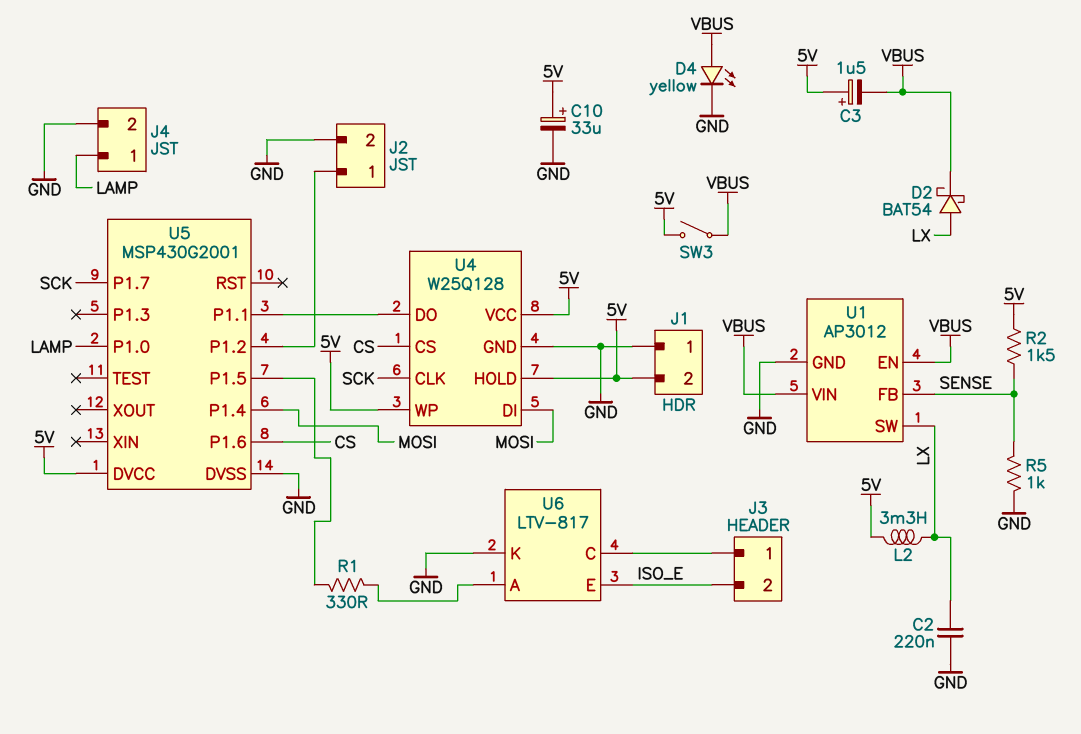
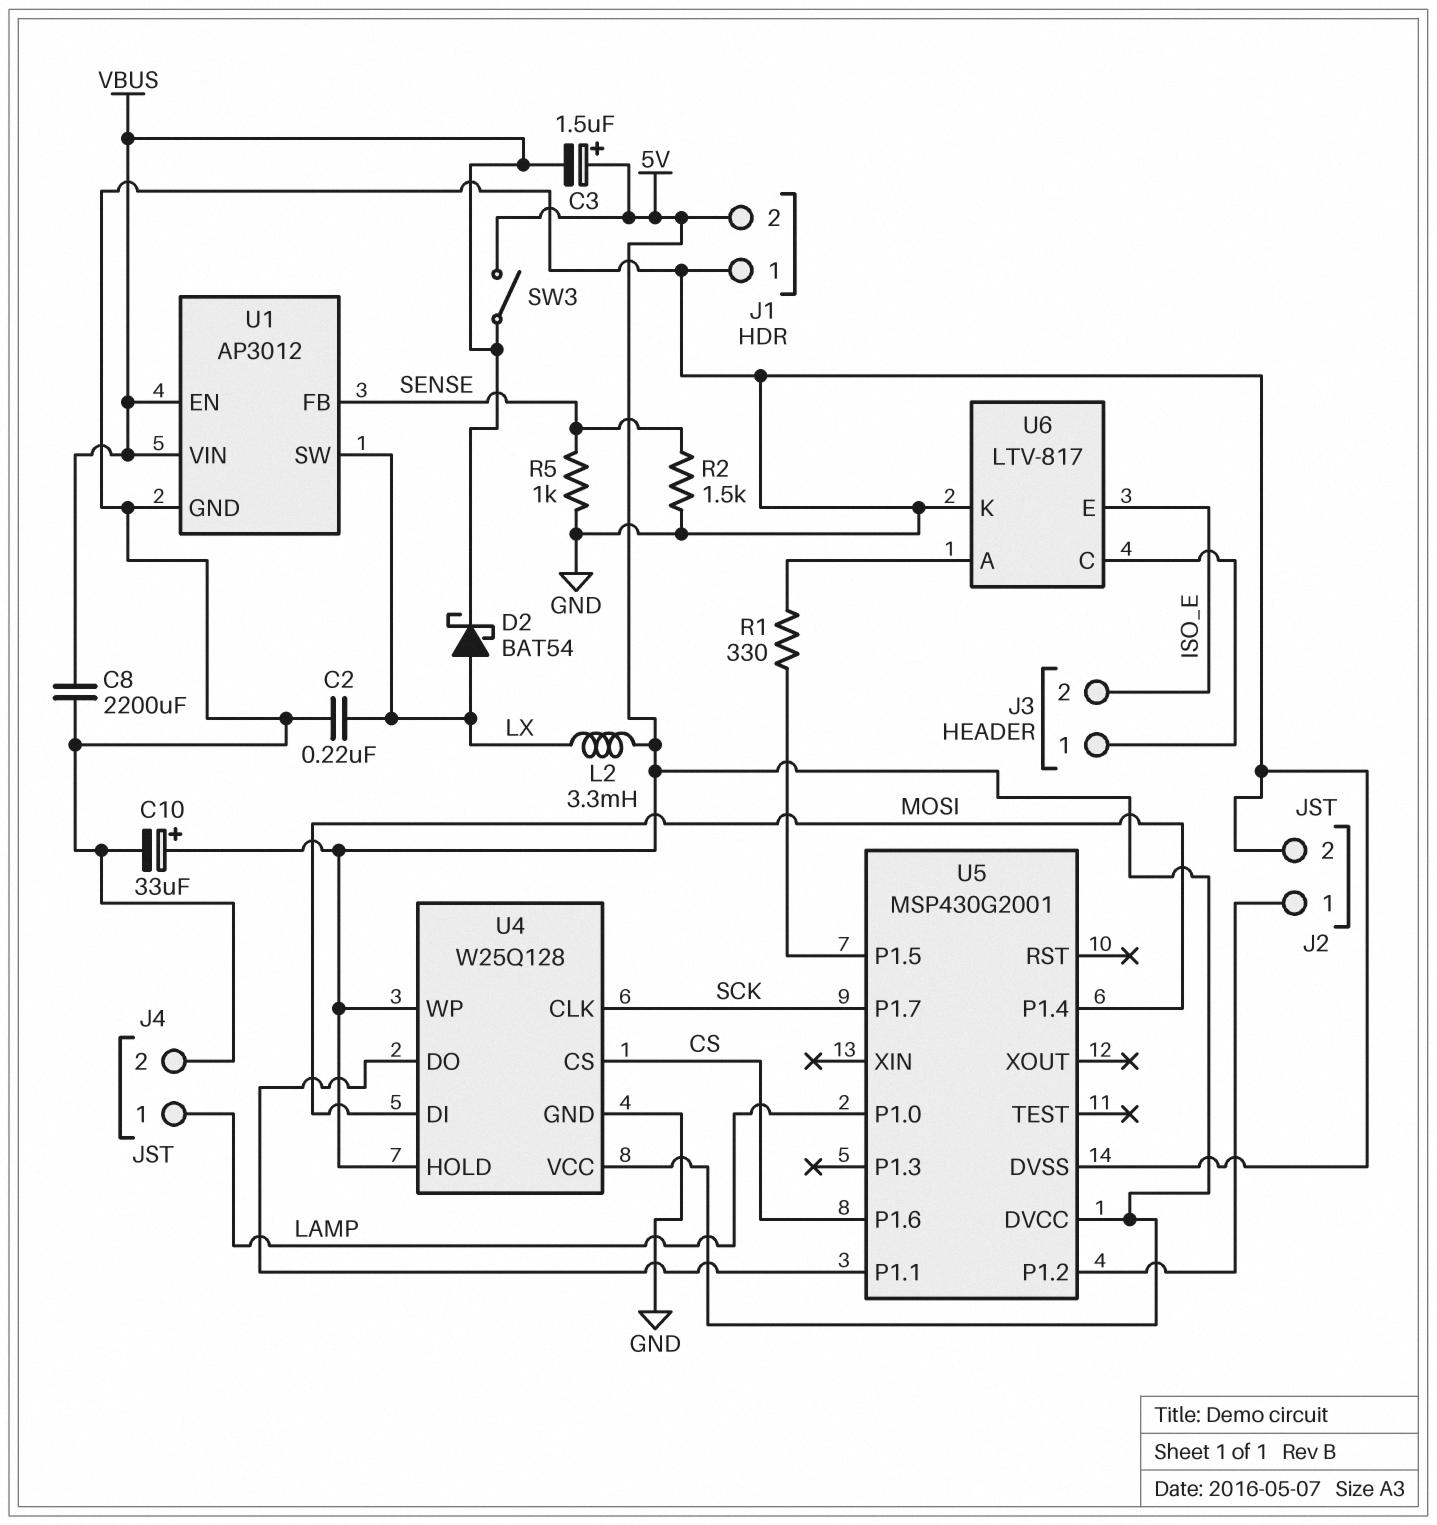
C8: none -> 2200uF (GND, VBUS)
D4: LED yellow (A VBUS, K GND) -> none
R2: 1.5k (5V, SENSE) -> 1.5k (GND, SENSE)

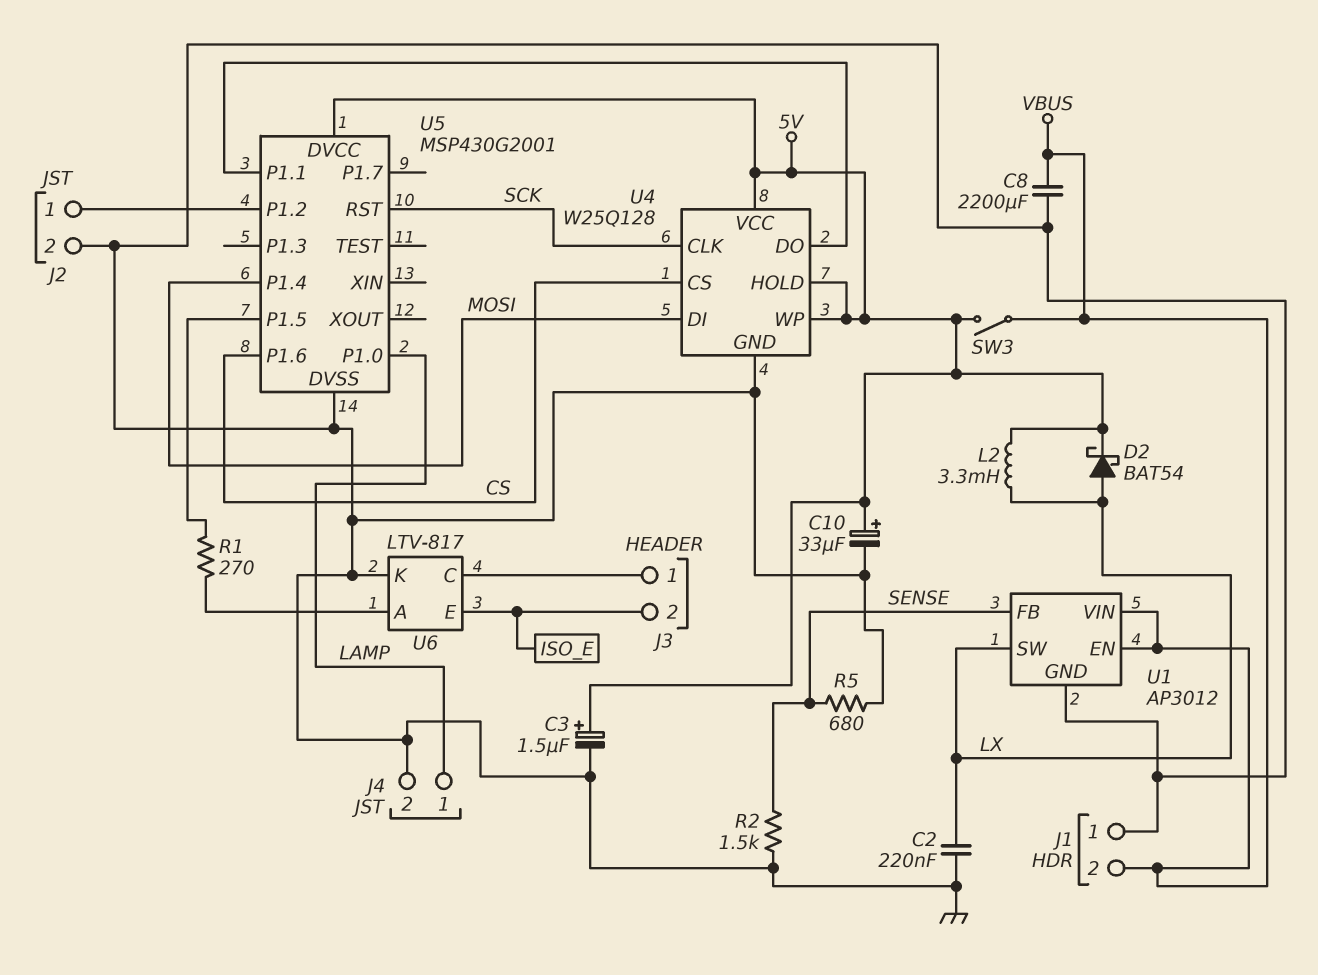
C3: 1.5uF (plus 5V, minus VBUS) -> 1.5uF (plus 5V, minus GND)
D2: schottky BAT54 (A LX, K VBUS) -> schottky BAT54 (A LX, K 5V)
J1 pin 2: 5V -> VBUS
R1: 330 (U5/P1.5, U6/A) -> 270 (U5/P1.5, U6/A)
R5: 1k (GND, SENSE) -> 680 (GND, SENSE)
U5 pin P1.7: SCK -> none
U5 pin RST: none -> SCK

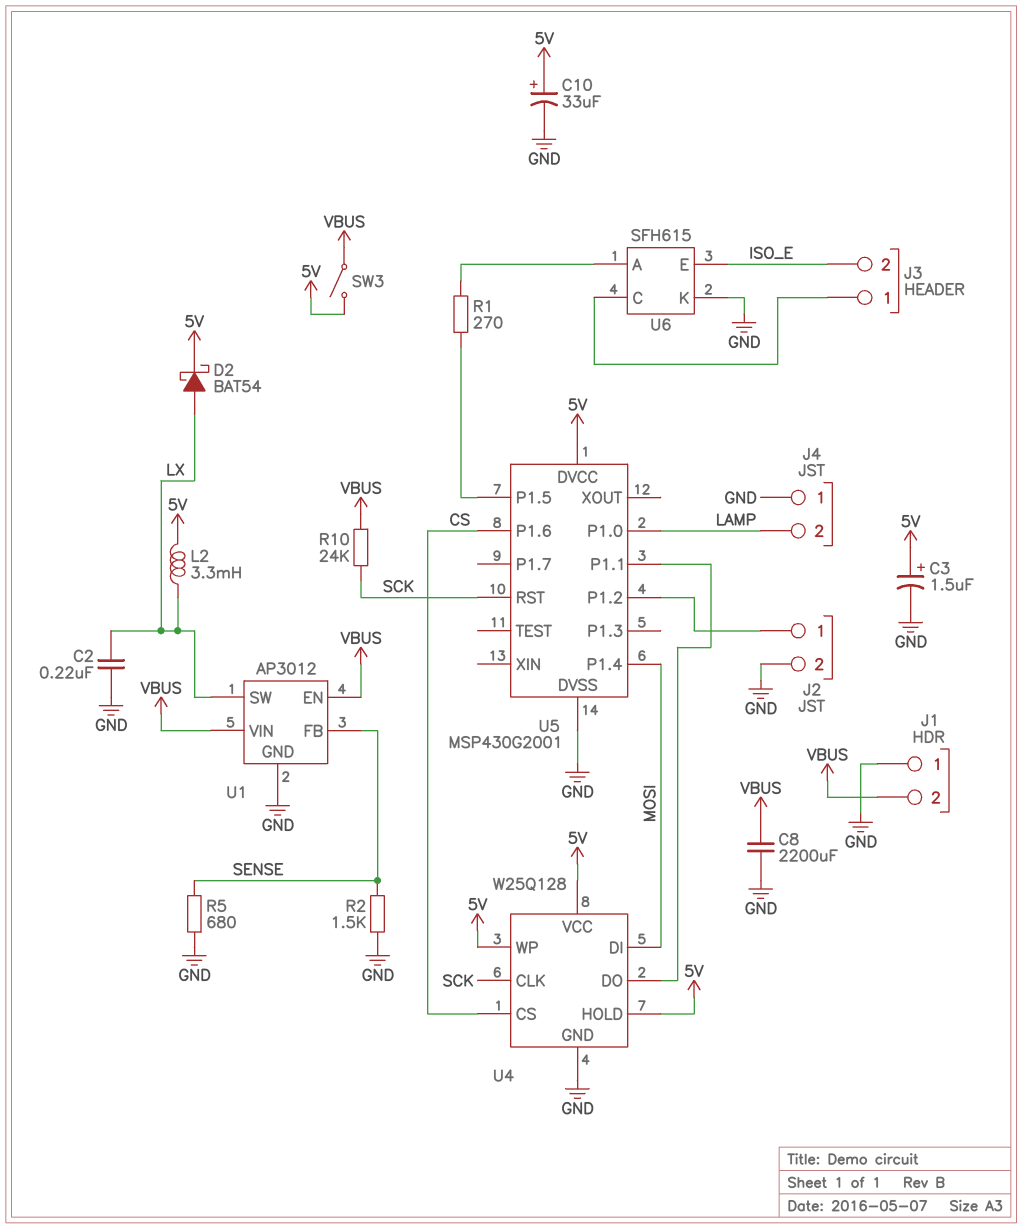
J4 pin 1: LAMP -> GND
J4 pin 2: GND -> LAMP
R10: none -> 24k (SCK, VBUS)
U6: LTV-817 -> SFH615

